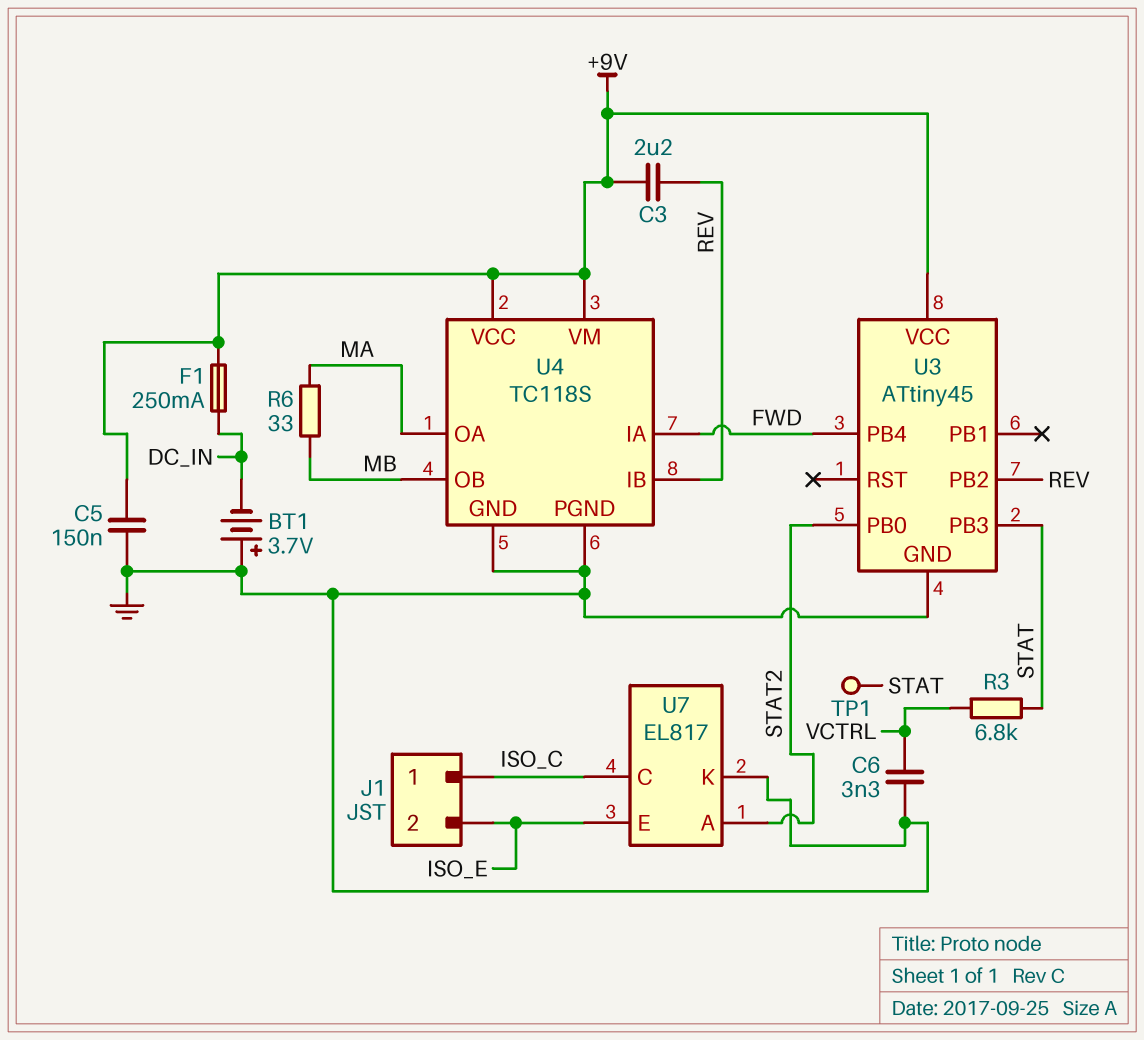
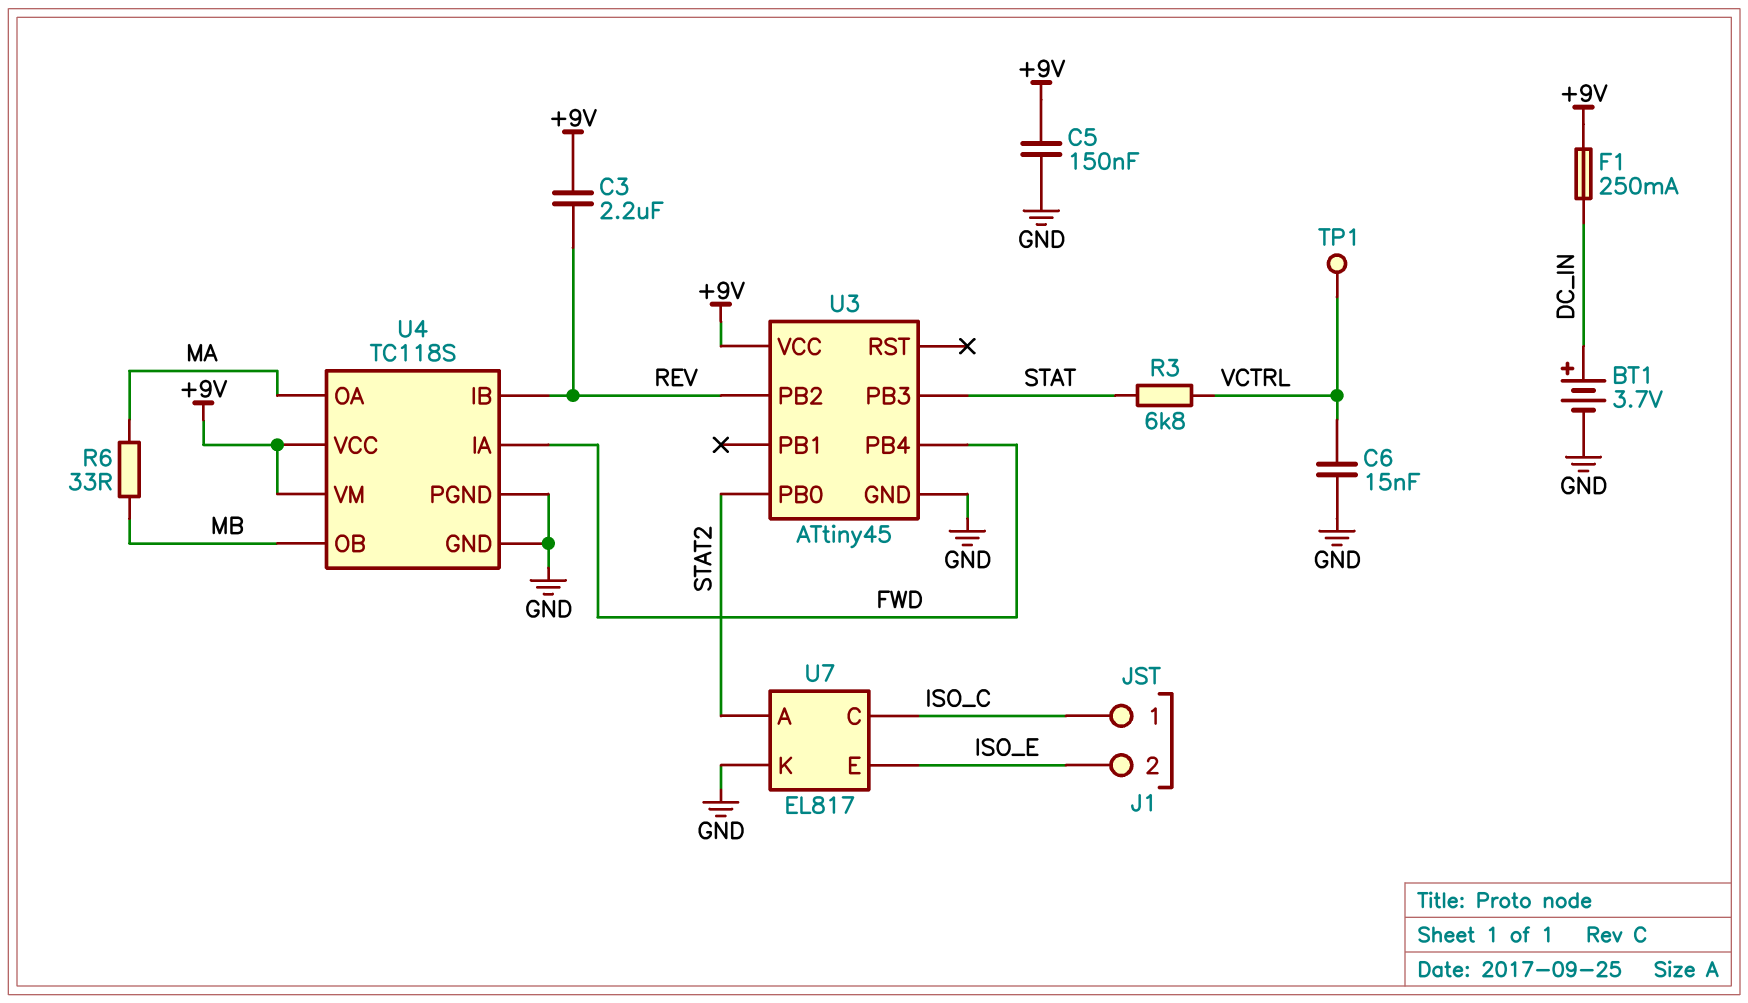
BT1: 3.7V (plus GND, minus DC_IN) -> 3.7V (plus DC_IN, minus GND)
C6: 3.3nF (GND, VCTRL) -> 15nF (GND, VCTRL)
TP1: test point (STAT) -> test point (VCTRL)

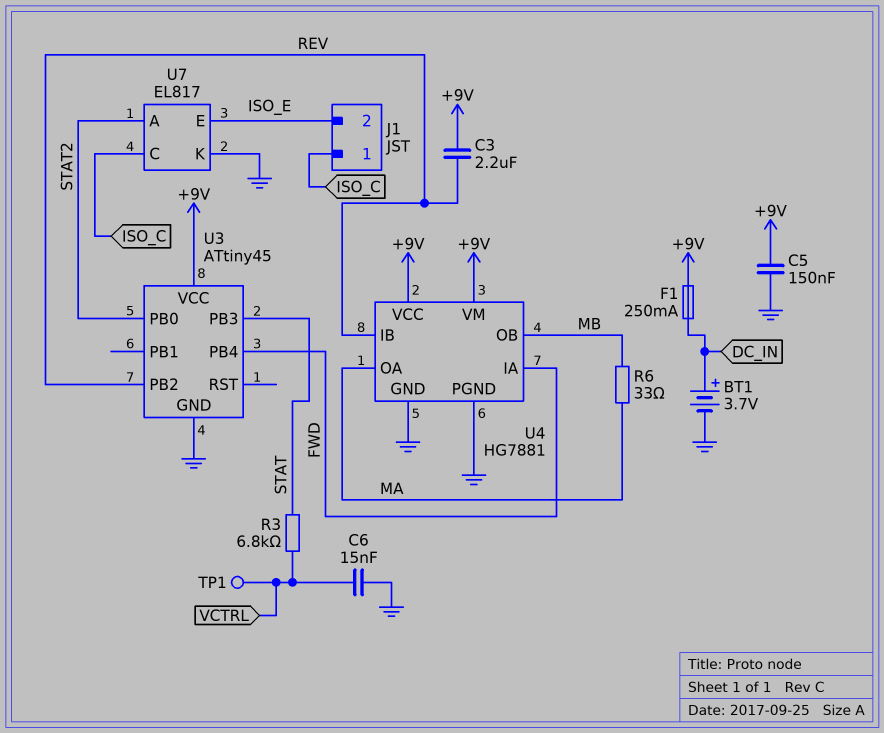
U4: TC118S -> HG7881

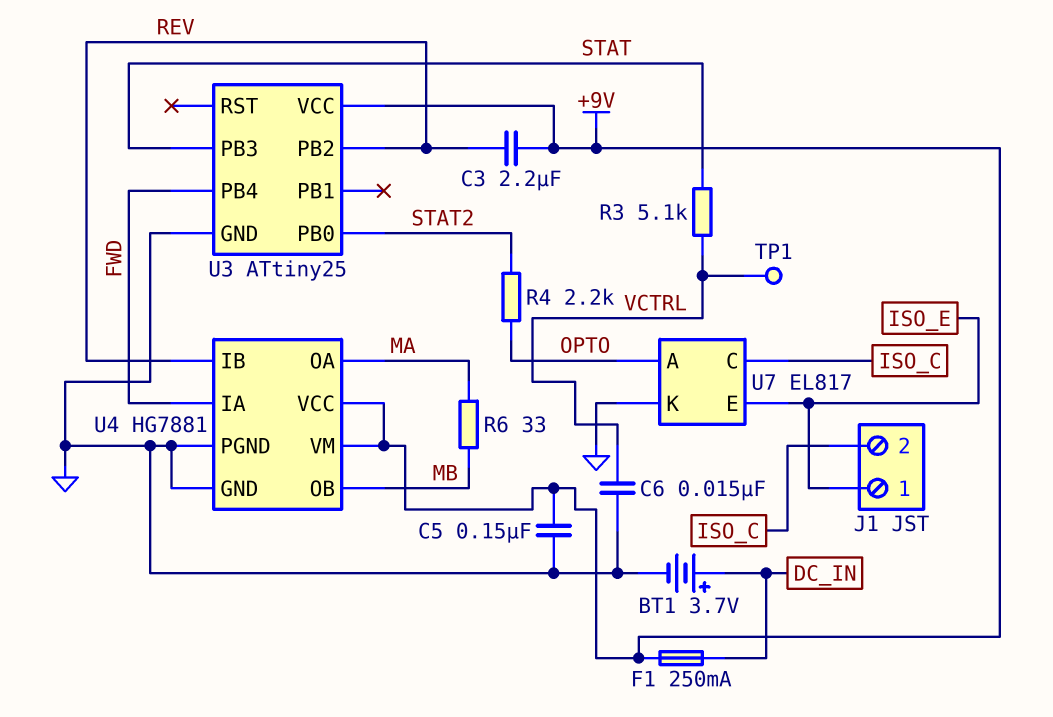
J1 pin 1: ISO_C -> ISO_E
J1 pin 2: ISO_E -> ISO_C
R3: 6.8k (STAT, VCTRL) -> 5.1k (STAT, VCTRL)
R4: none -> 2.2k (OPTO, STAT2)
U3: ATtiny45 -> ATtiny25
U7 pin A: STAT2 -> OPTO

